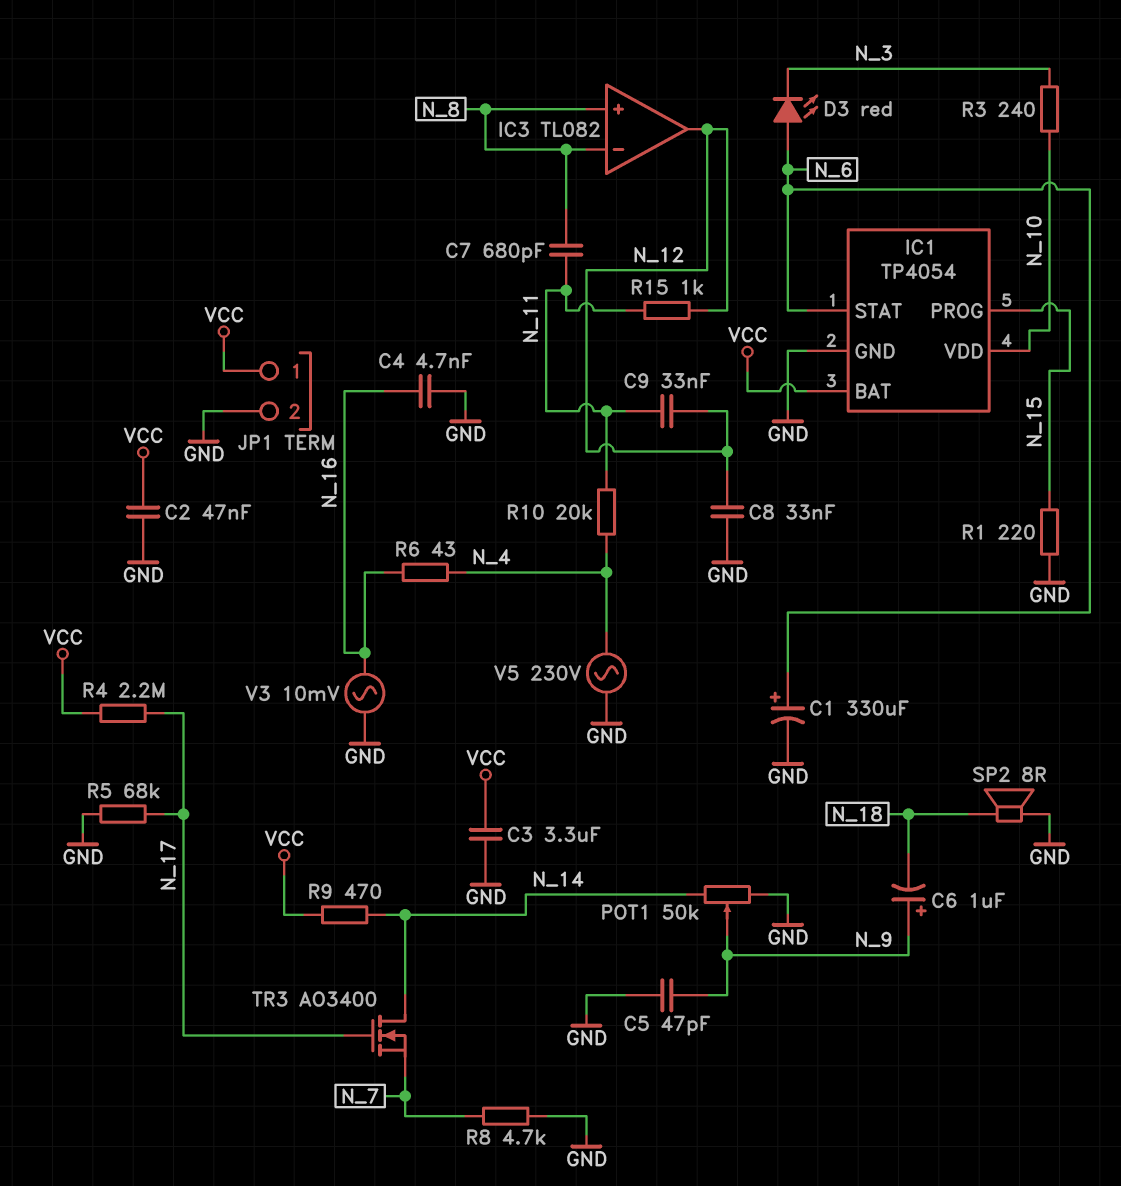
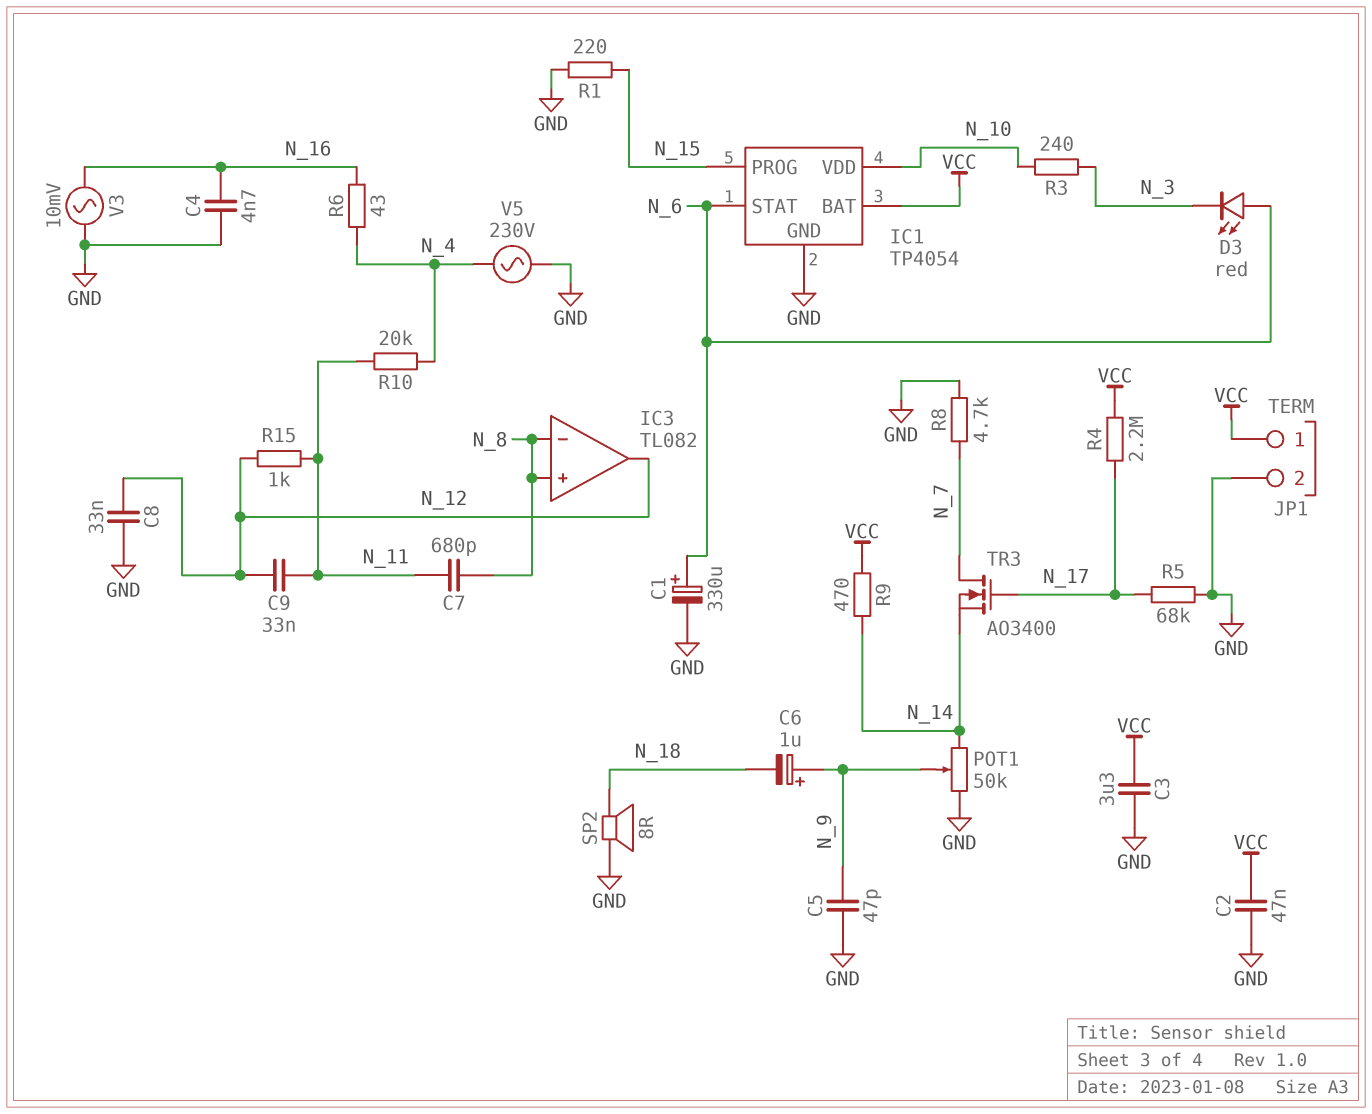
TR3: NMOS AO3400 (G N_17, D N_14, S N_7) -> NMOS AO3400 (G N_17, D N_7, S N_14)

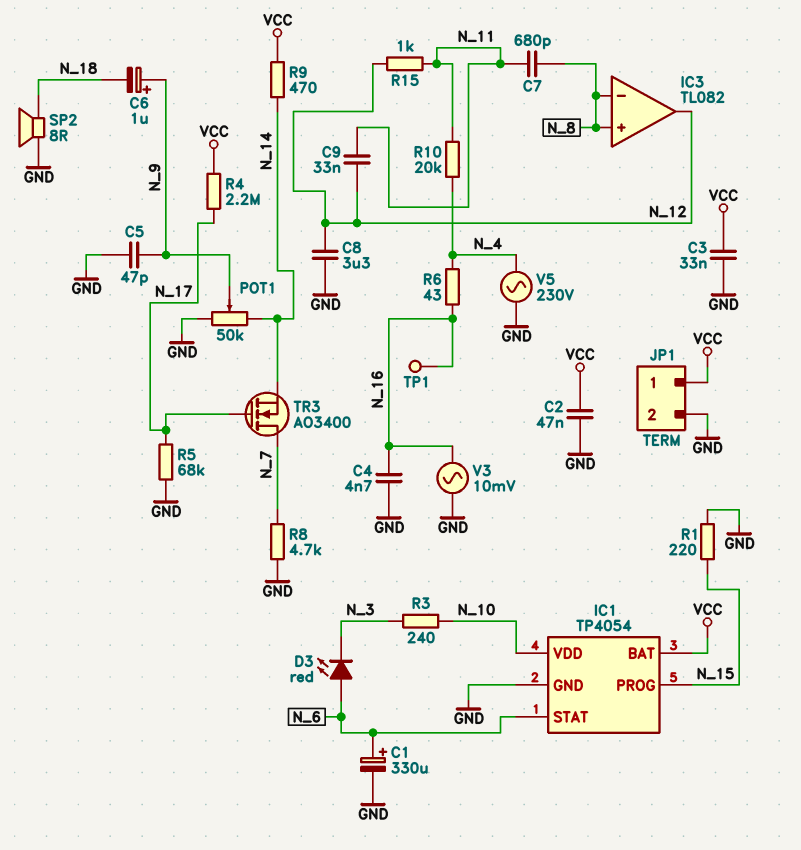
C3: 3.3uF (GND, VCC) -> 33nF (GND, VCC)
C8: 33nF (GND, N_12) -> 3.3uF (GND, N_12)
TP1: none -> test point (N_16)

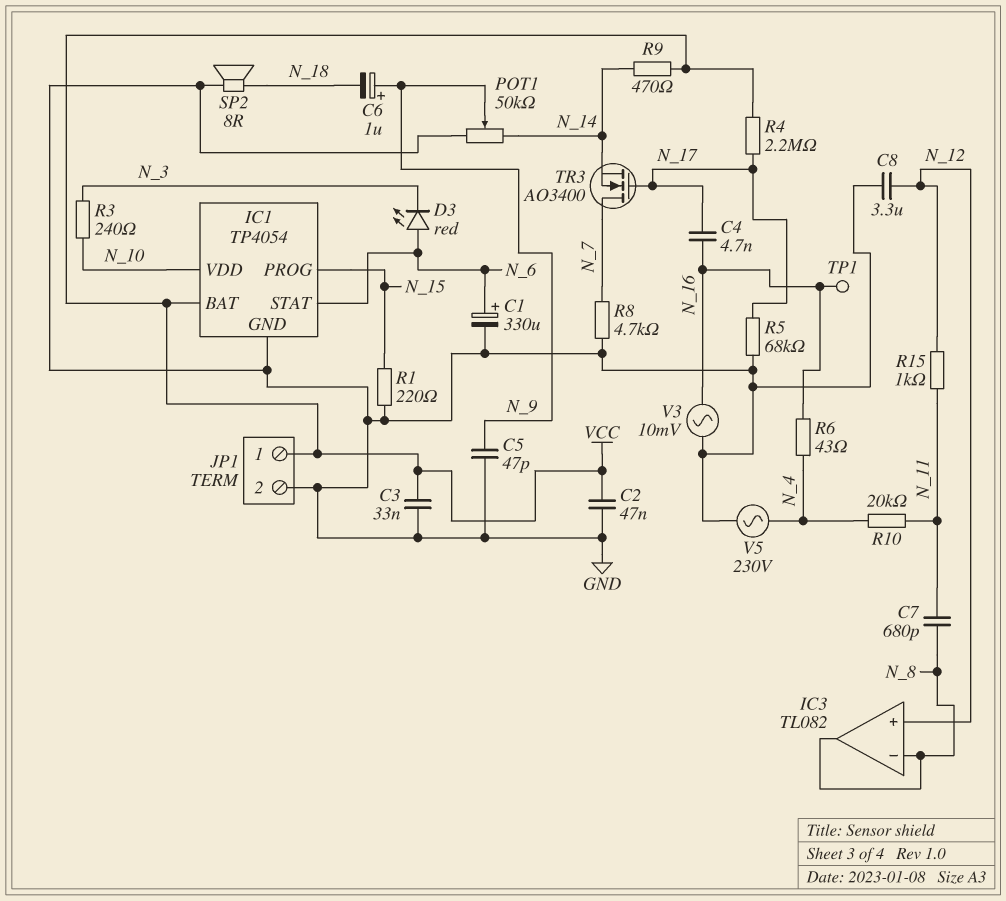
C4: 4.7nF (GND, N_16) -> 4.7nF (N_16, N_17)
C9: 33nF (N_11, N_12) -> none
IC3 pin in+: N_8 -> N_12
IC3 pin out: N_12 -> N_8

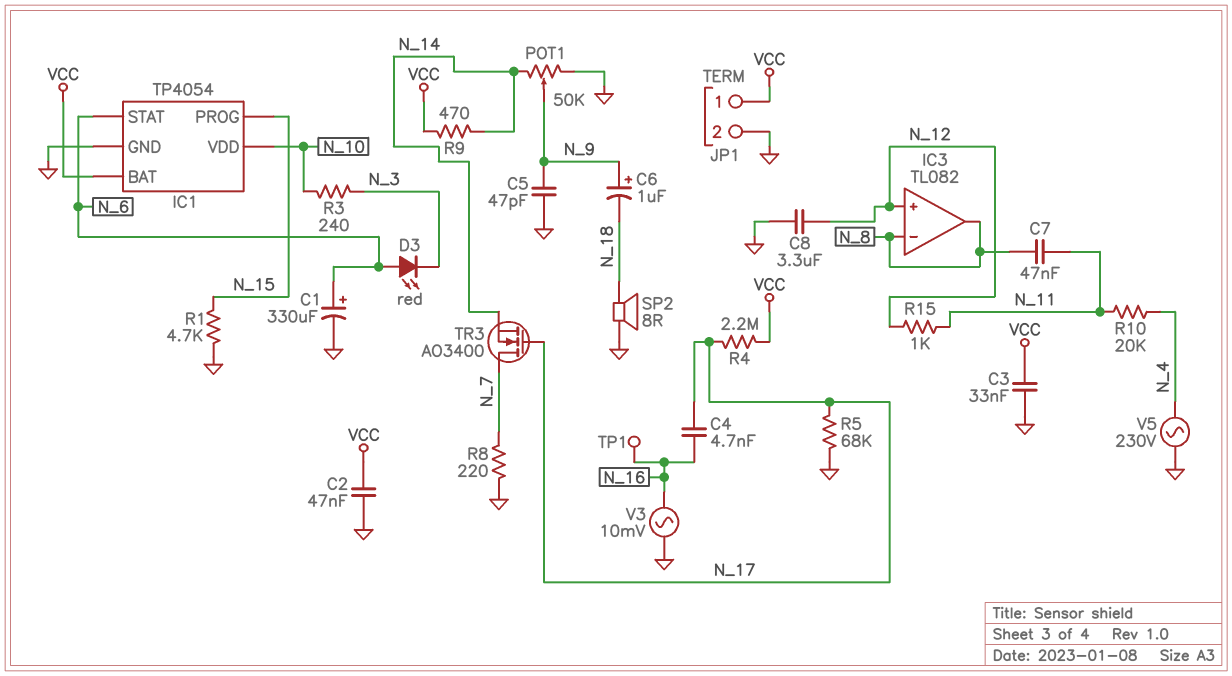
C7: 680pF (N_8, N_11) -> 47nF (N_8, N_11)
R1: 220 (GND, N_15) -> 4.7k (GND, N_15)
R6: 43 (N_4, N_16) -> none
R8: 4.7k (GND, N_7) -> 220 (GND, N_7)

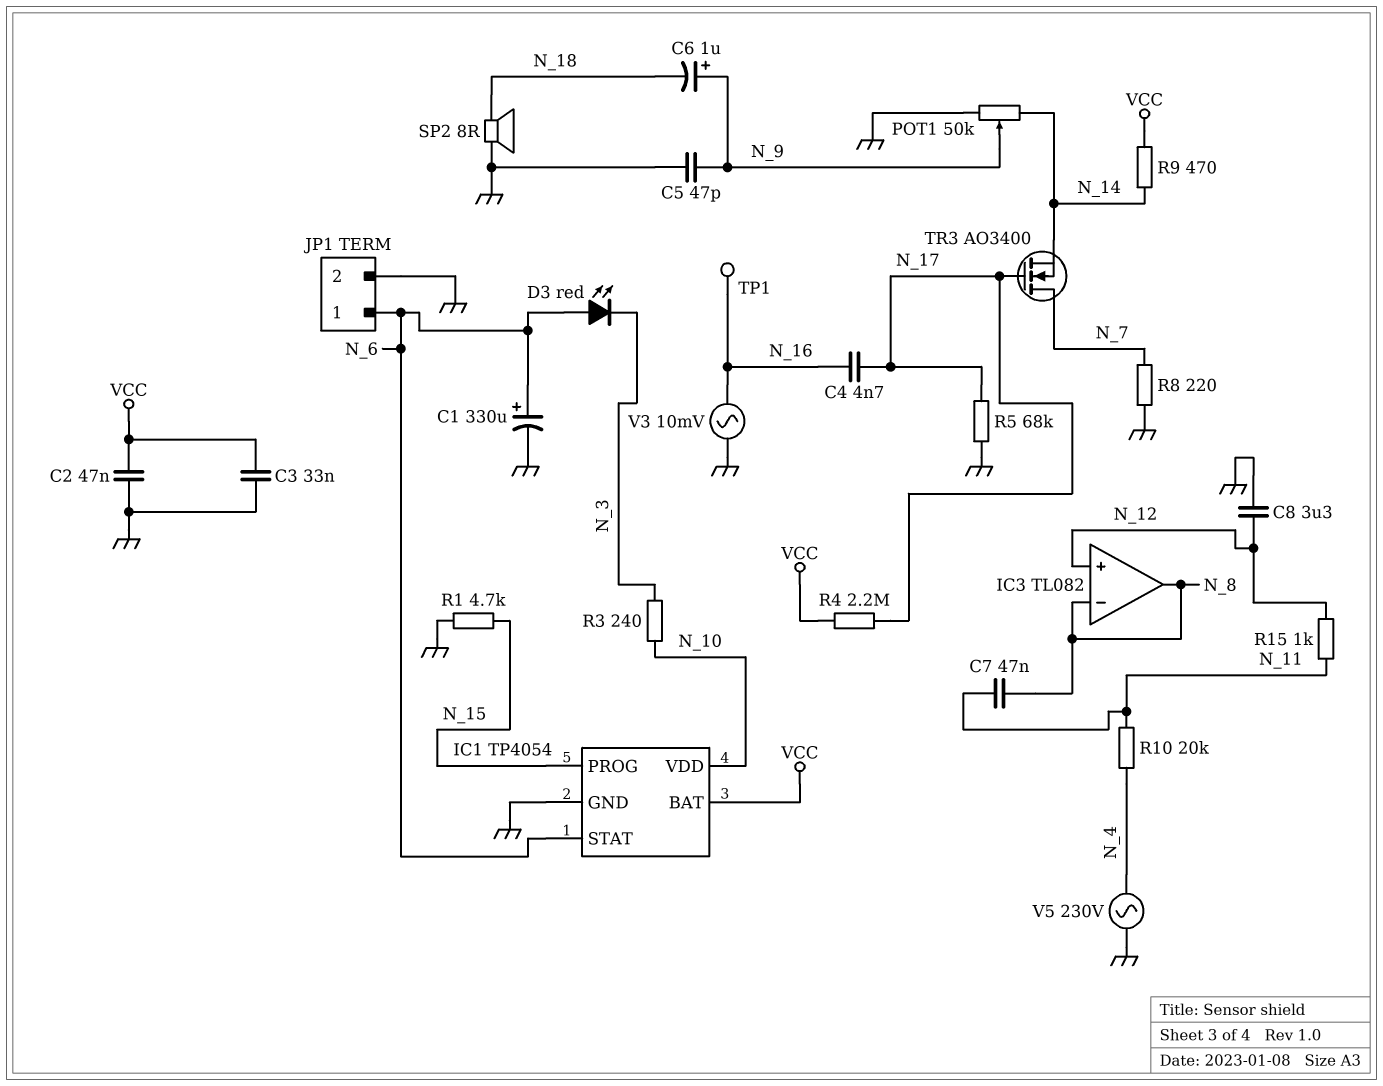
JP1 pin 1: VCC -> N_6

